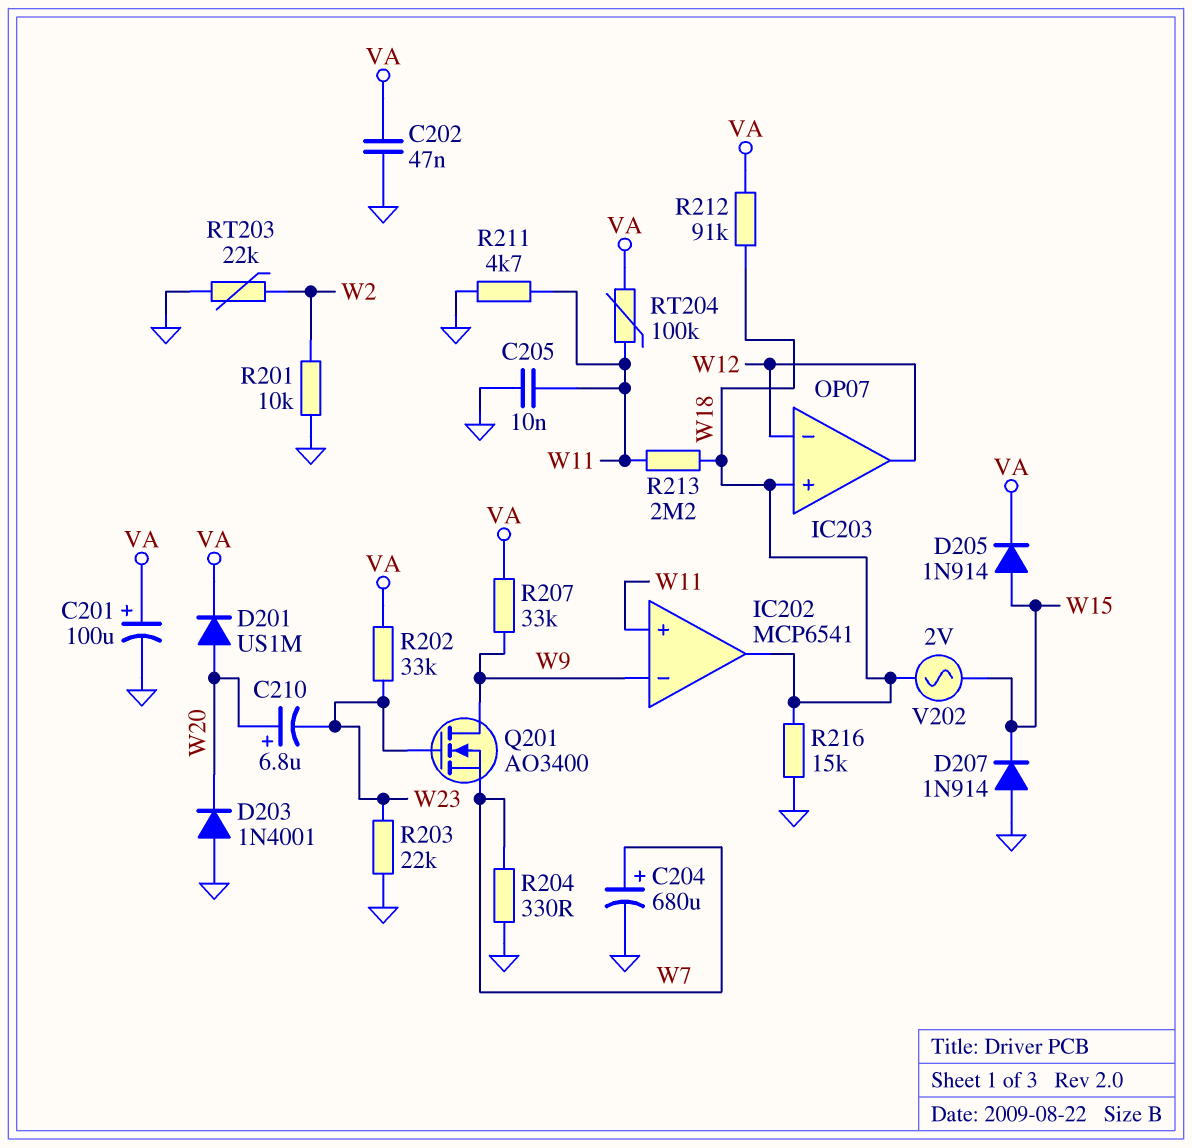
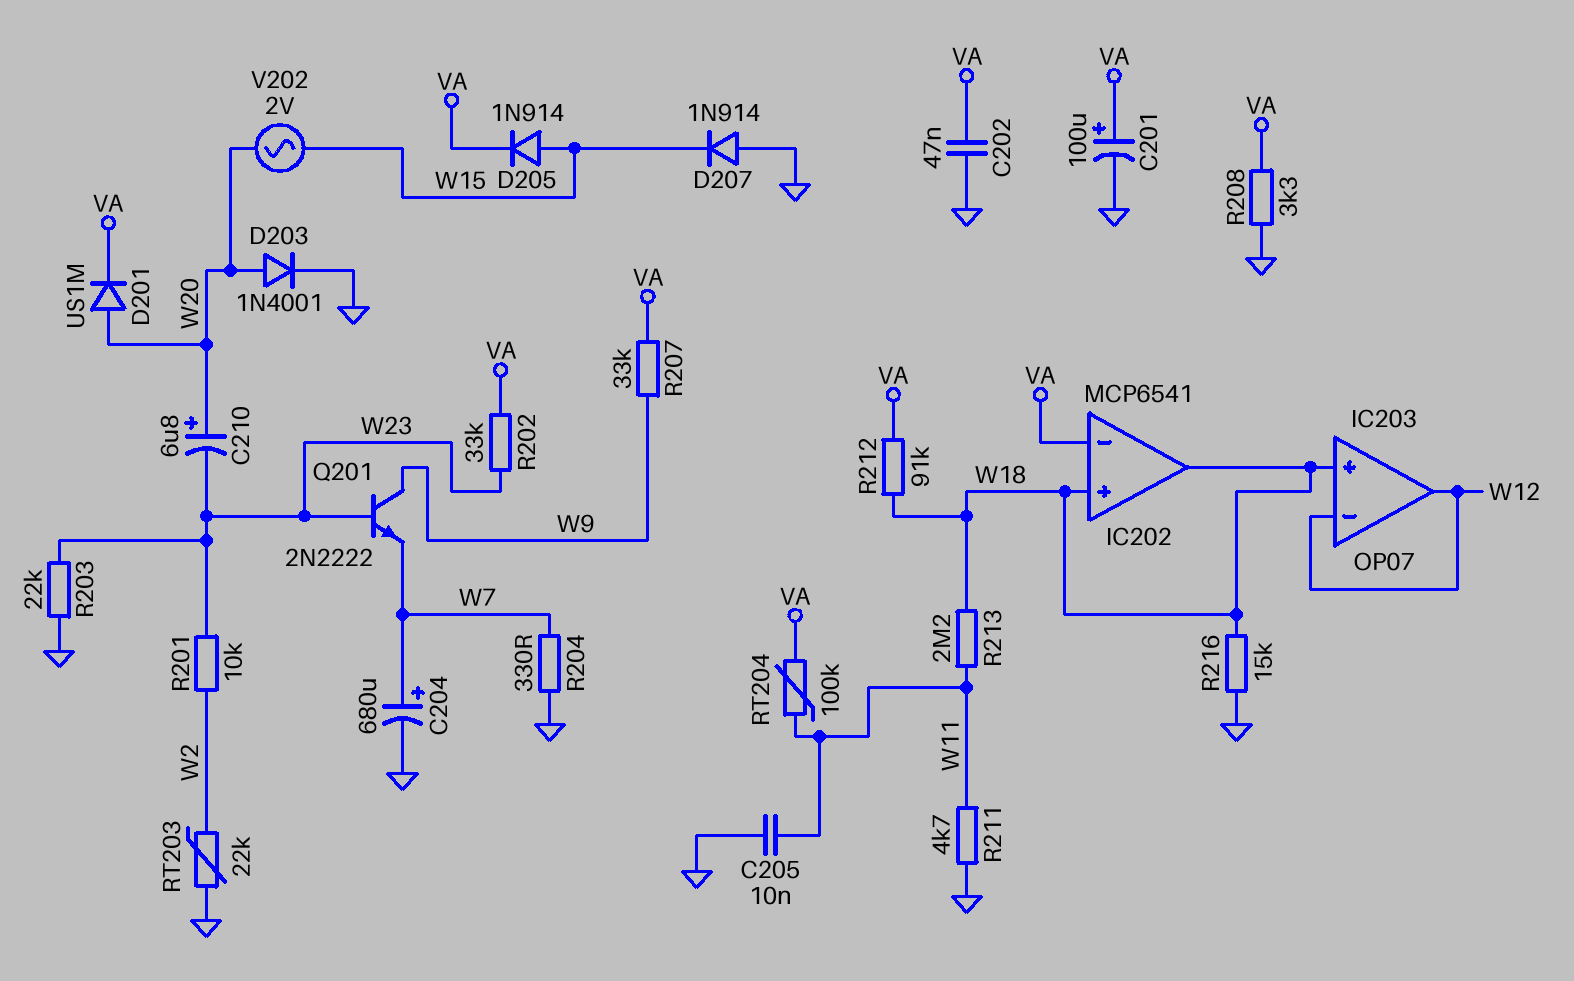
D203: diode 1N4001 (A GND, K W20) -> diode 1N4001 (A W20, K GND)
IC202 pin in+: W11 -> W18
IC202 pin in-: W9 -> VA
Q201: NMOS AO3400 (G W23, D W9, S W7) -> NPN 2N2222 (B W23, C W9, E W7)
R201: 10k (GND, W2) -> 10k (W2, W23)
R208: none -> 3.3k (GND, VA)
V202: AC 2V (W15, W18) -> AC 2V (W15, W20)

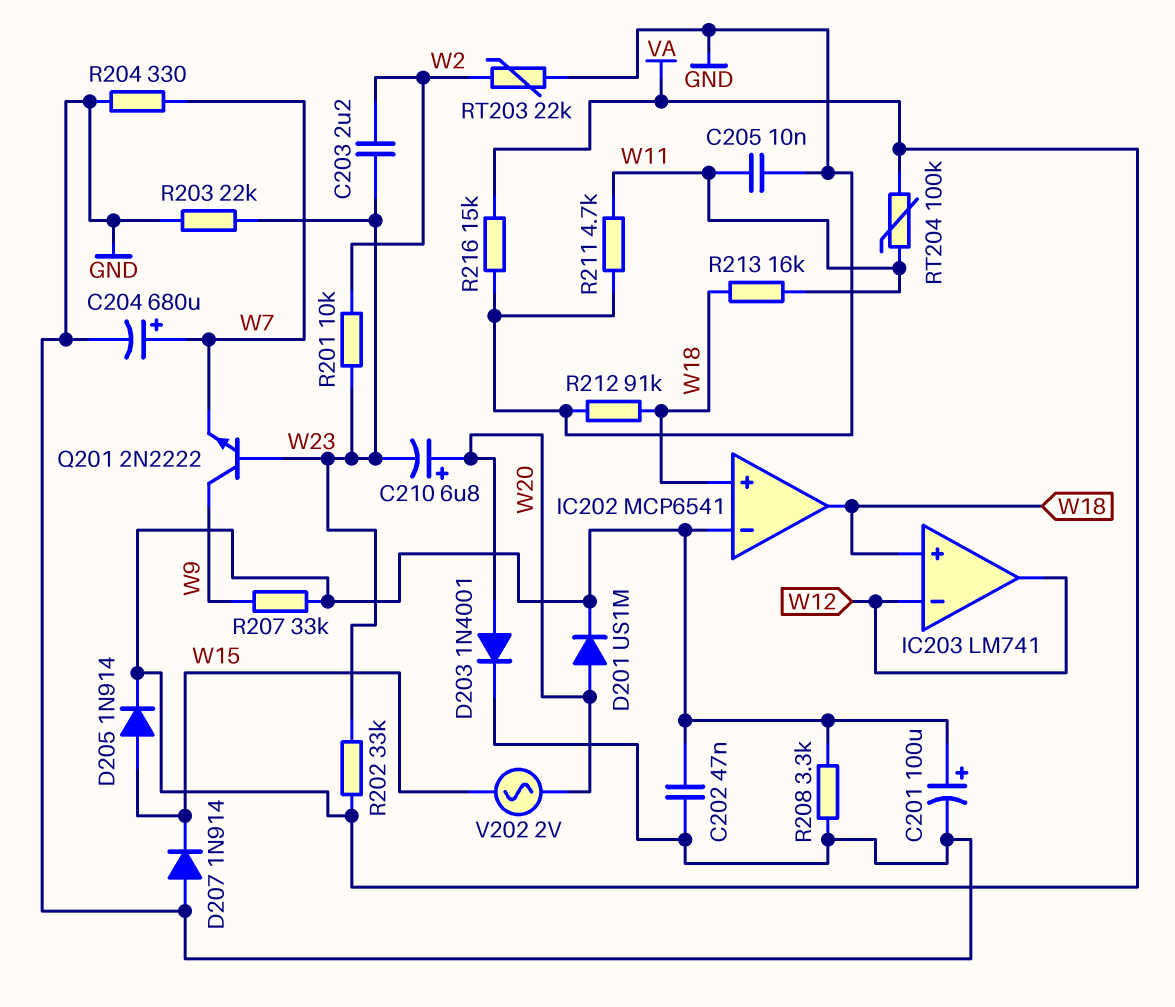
C203: none -> 2.2uF (W2, W23)
IC203: OP07 -> LM741
R212: 91k (VA, W18) -> 91k (GND, W18)
R213: 2.2M (W11, W18) -> 16k (W11, W18)
R216: 15k (GND, W18) -> 15k (GND, VA)

